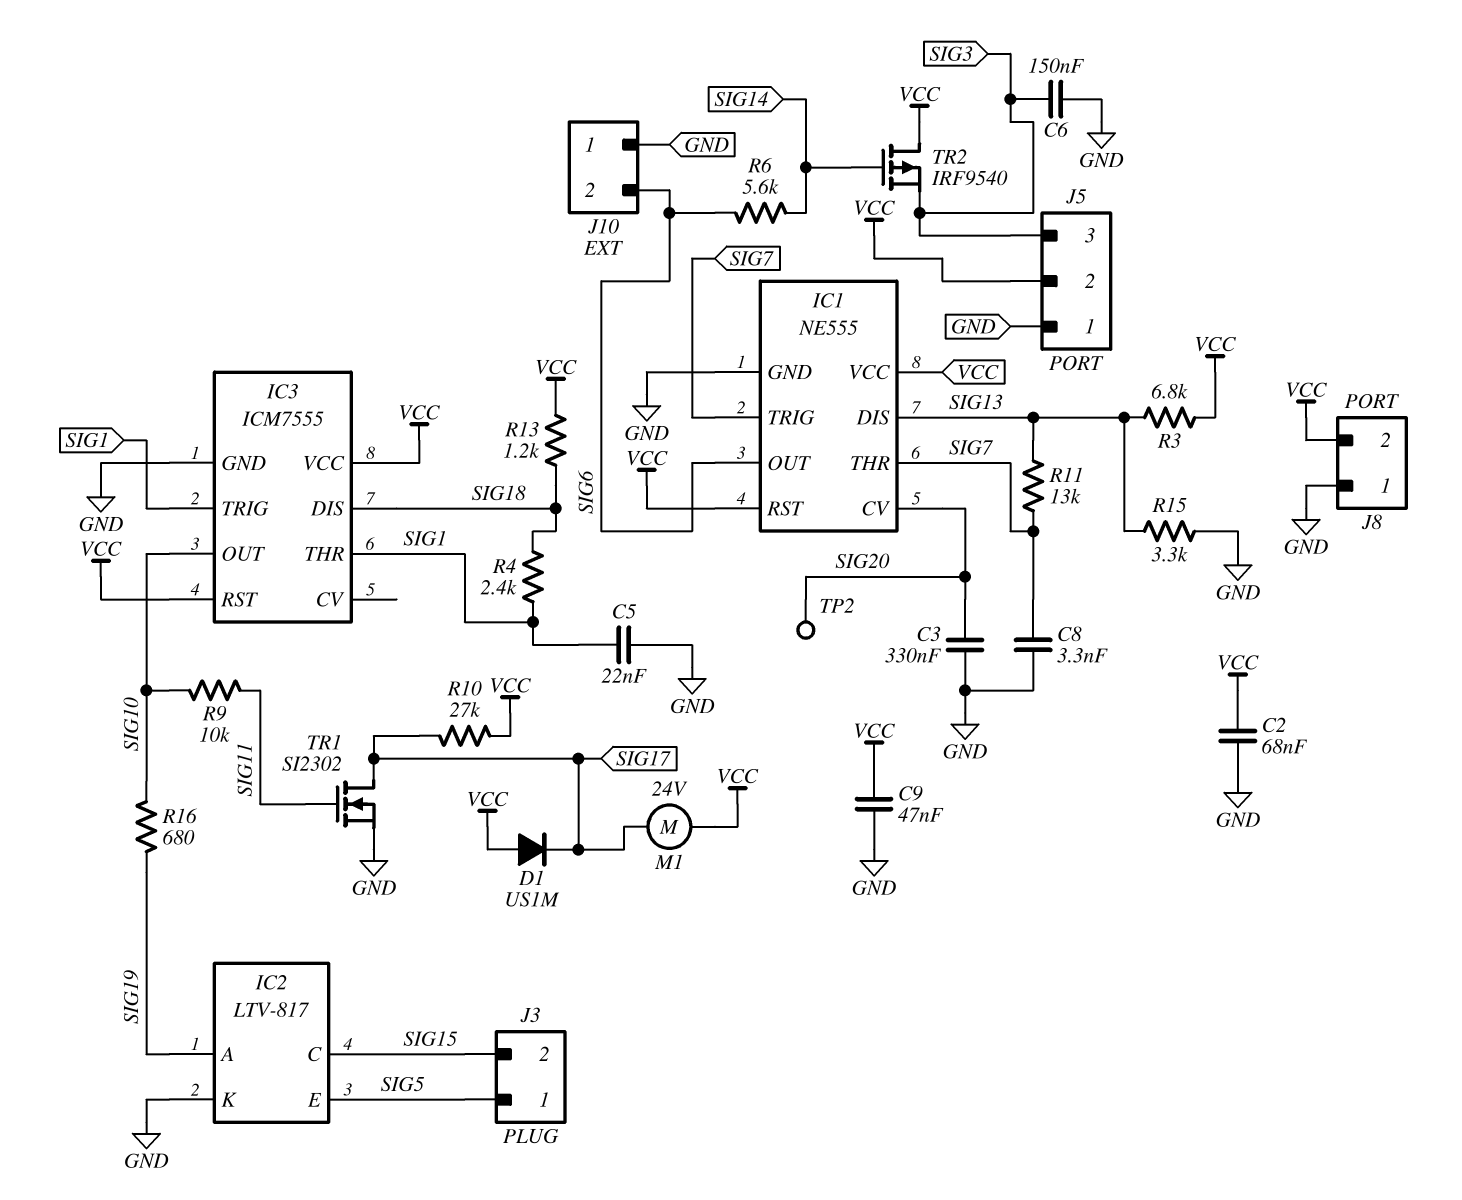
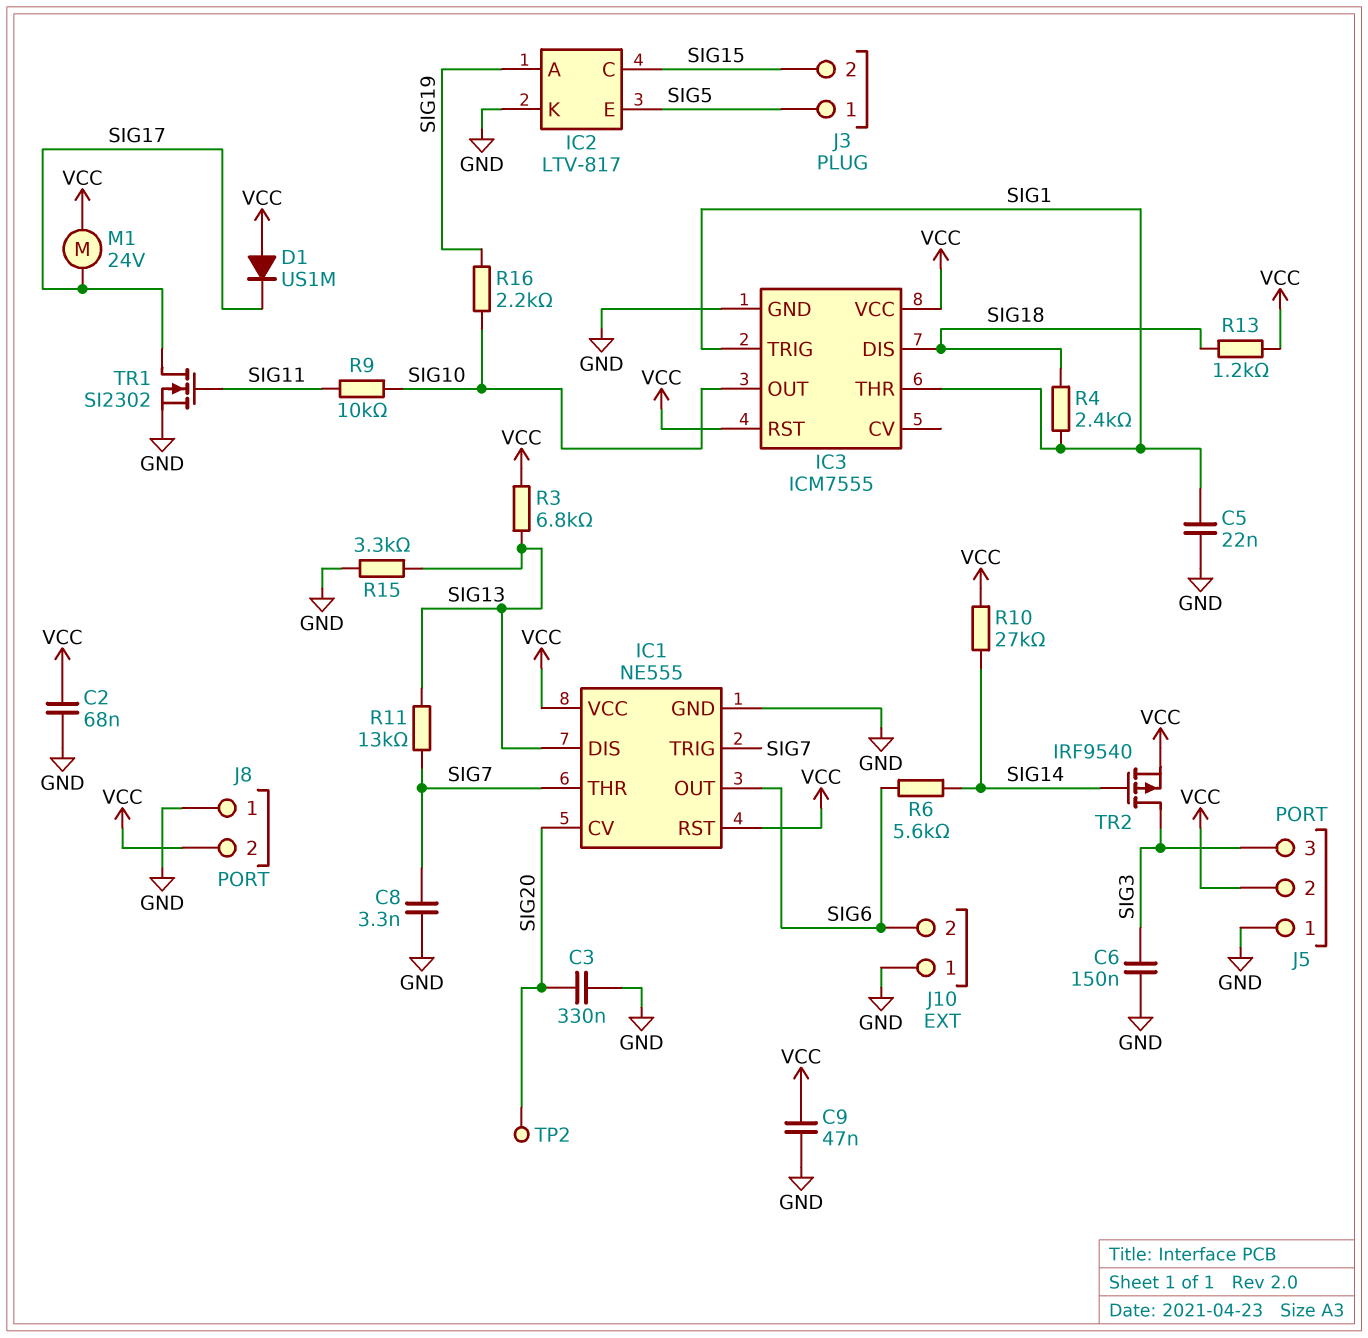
R10: 27k (SIG17, VCC) -> 27k (SIG14, VCC)
R16: 680 (SIG10, SIG19) -> 2.2k (SIG10, SIG19)
TR2: PMOS IRF9540 (G SIG14, D VCC, S SIG3) -> PMOS IRF9540 (G SIG14, D SIG3, S VCC)

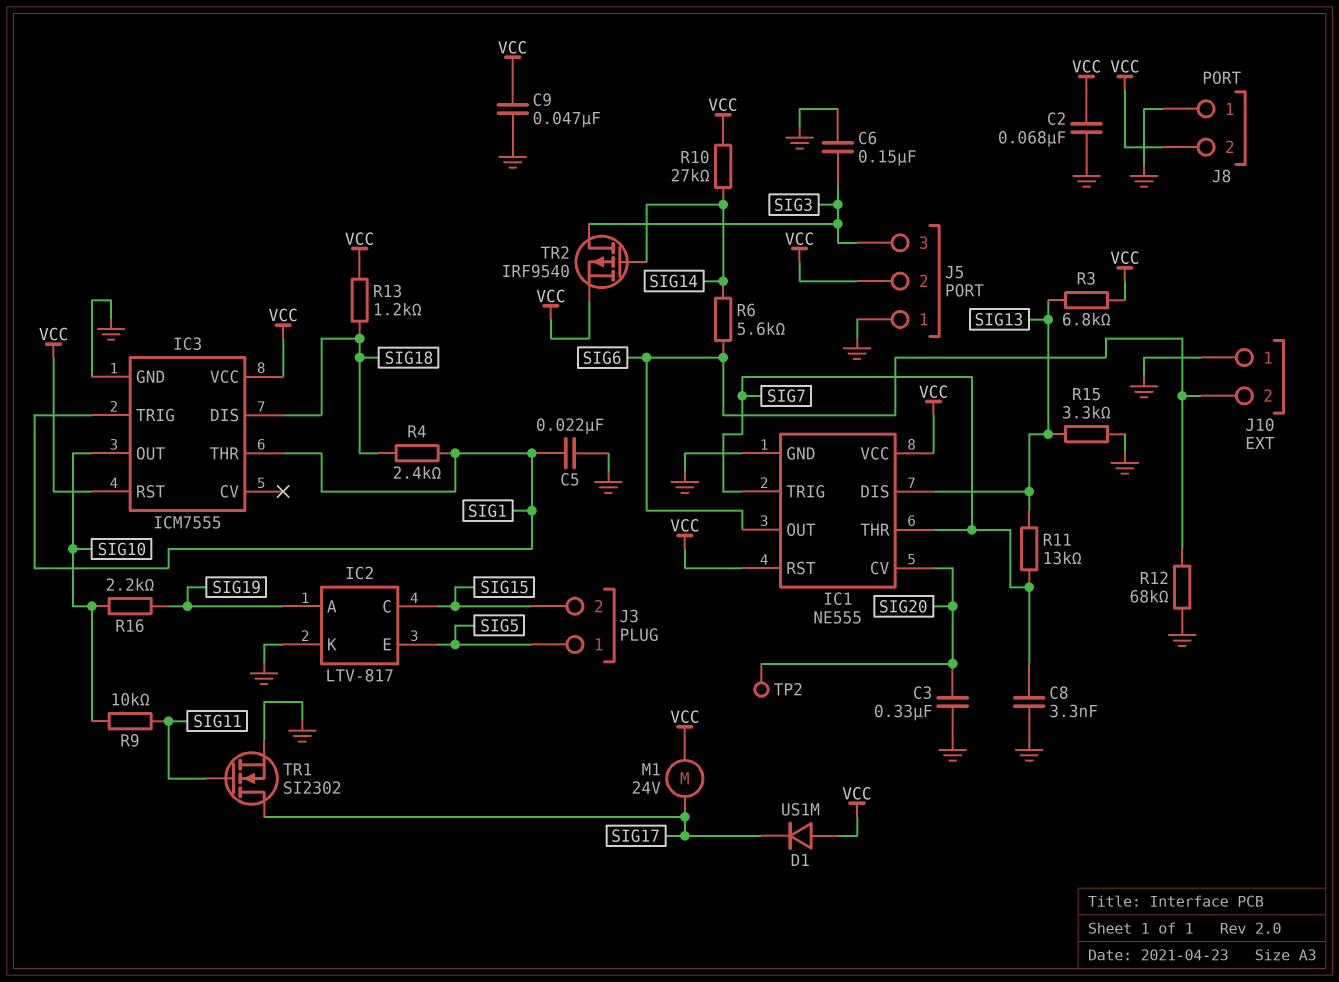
R12: none -> 68k (GND, SIG6)

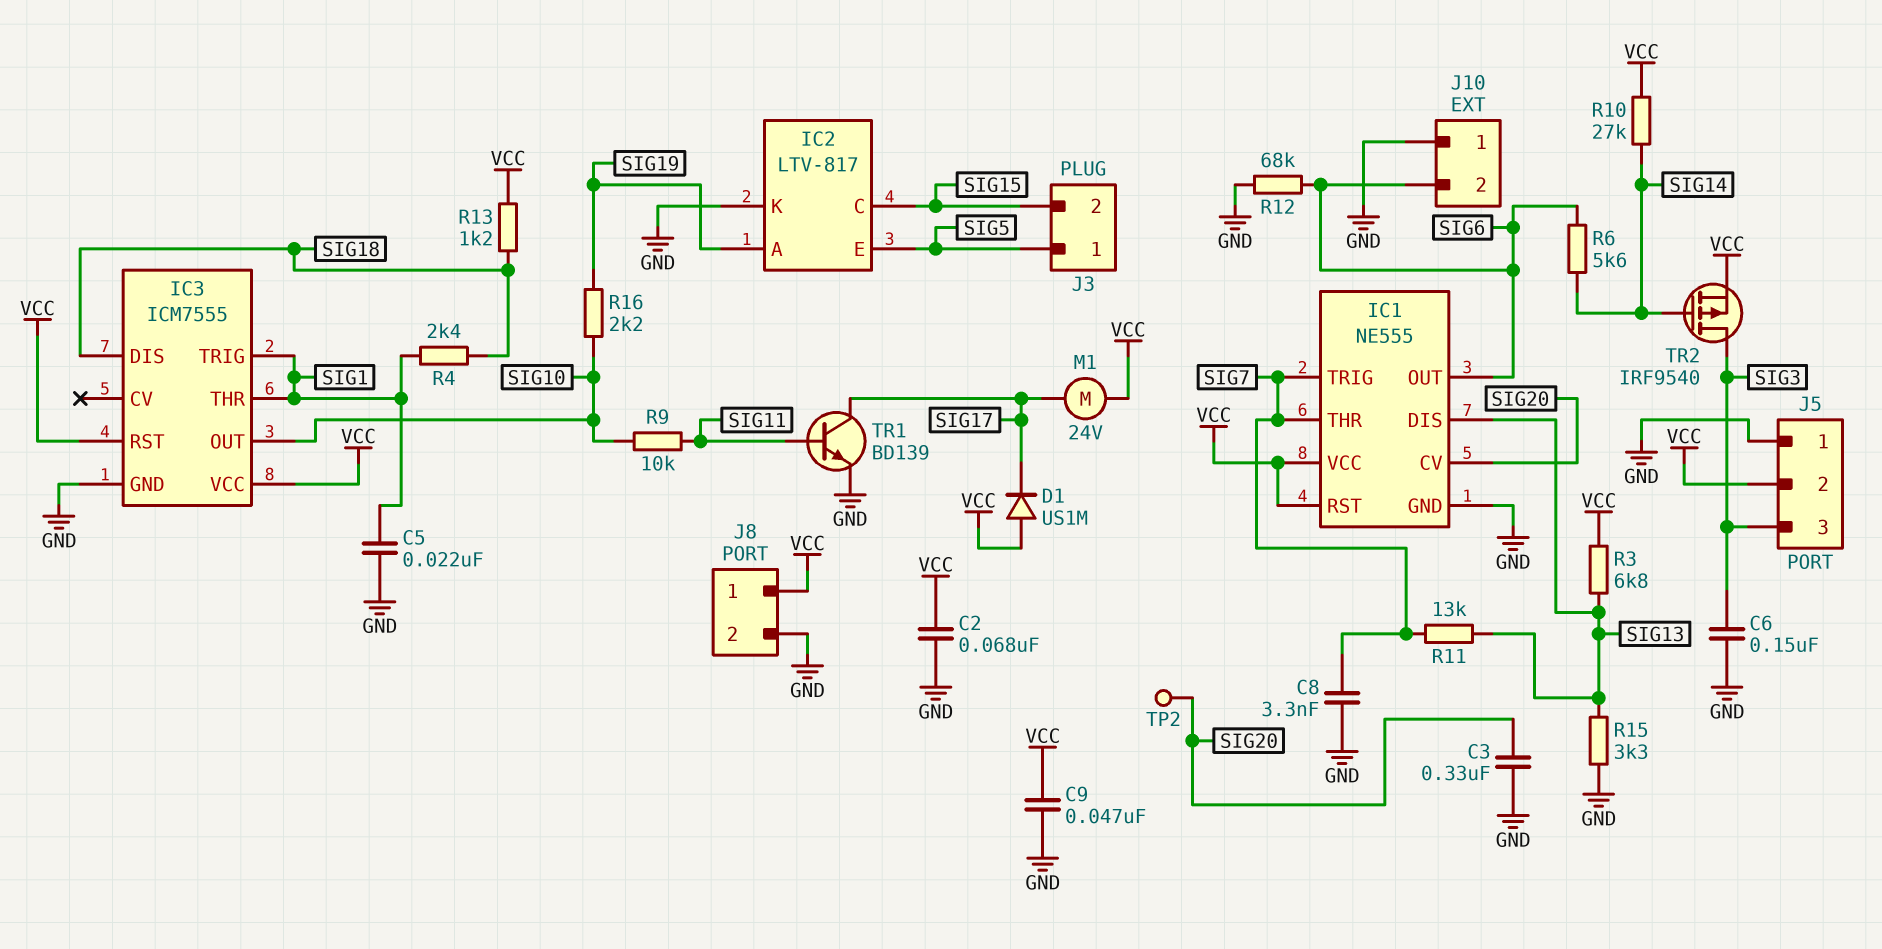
J8 pin 1: GND -> VCC
J8 pin 2: VCC -> GND
TR1: NMOS SI2302 (G SIG11, D SIG17, S GND) -> NPN BD139 (B SIG11, C SIG17, E GND)

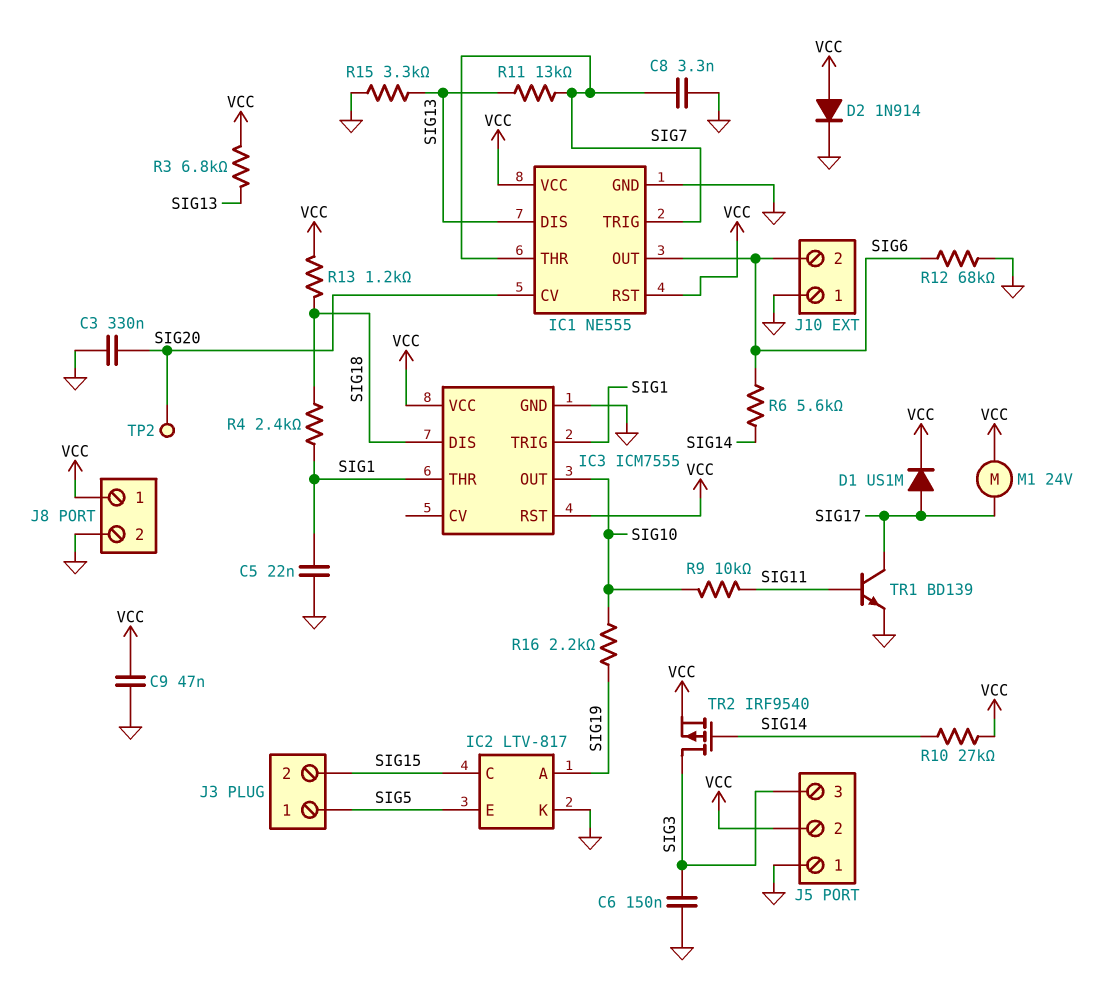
C2: 68nF (GND, VCC) -> none
D1: diode US1M (A VCC, K SIG17) -> diode US1M (A SIG17, K VCC)
D2: none -> diode 1N914 (A VCC, K GND)

